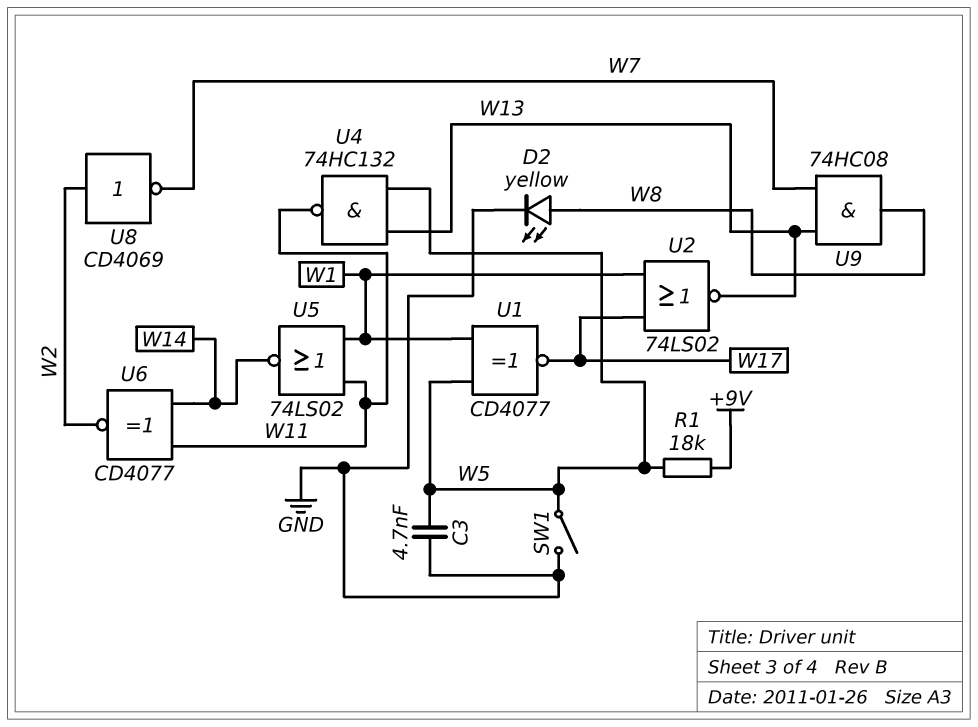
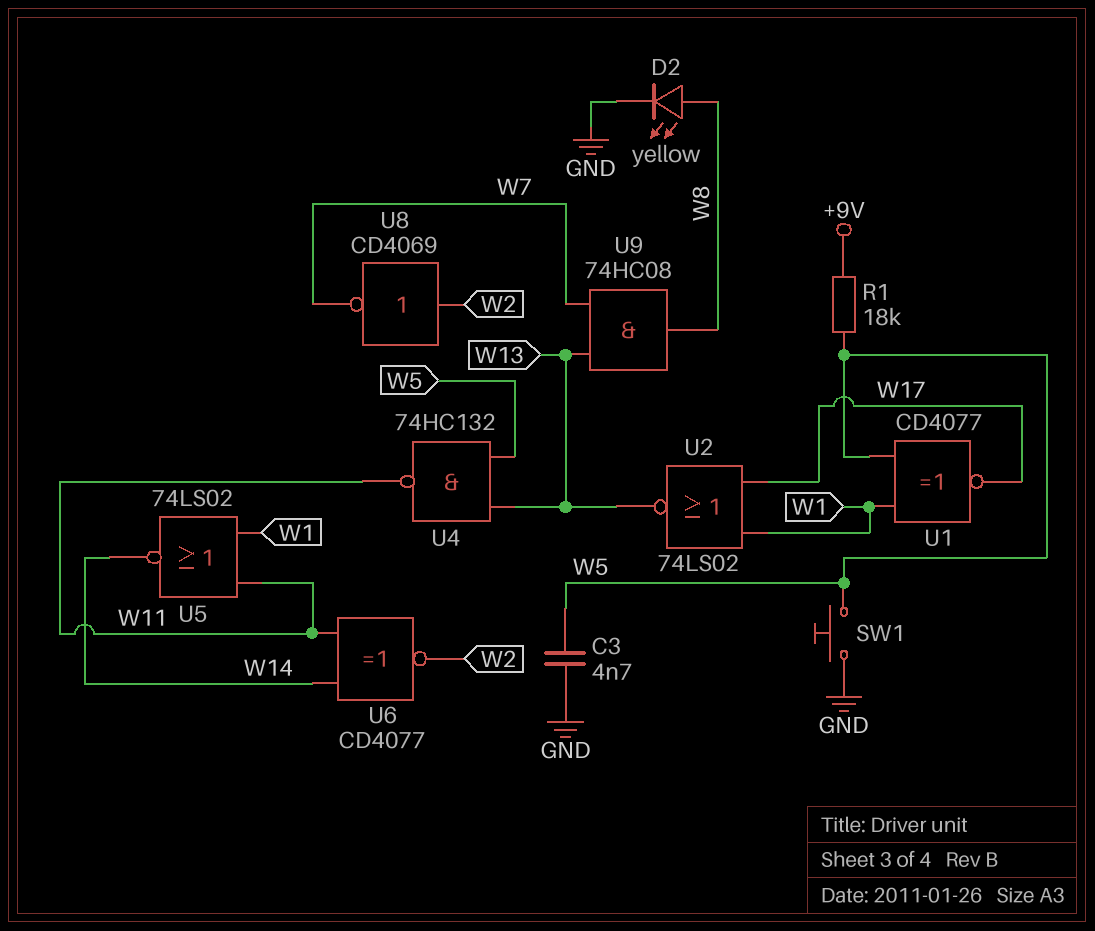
SW1: switch (GND, W5) -> button (GND, W5)

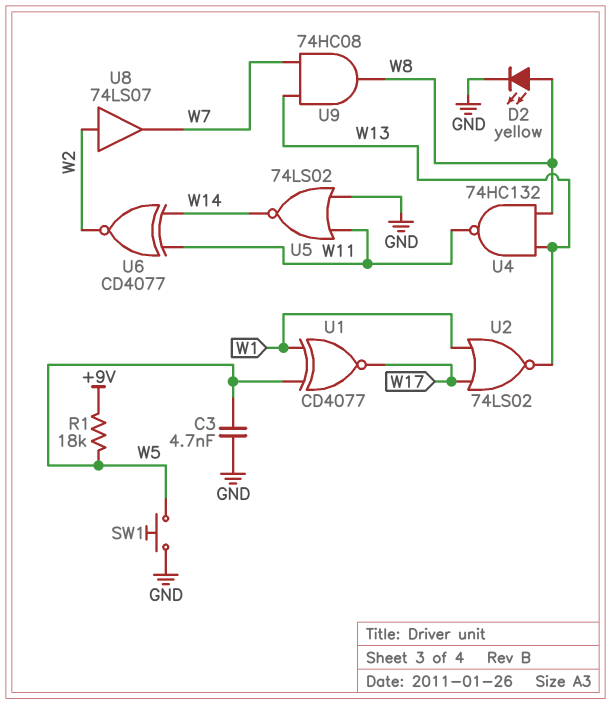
U4: NAND 74HC132 (in W5, in W13, out W11) -> NAND 74HC132 (in W8, in W13, out W11)
U5: NOR 74LS02 (in W1, in W11, out W14) -> NOR 74LS02 (in GND, in W11, out W14)
U8: NOT CD4069 (in W2, out W7) -> buffer 74LS07 (in W2, out W7)

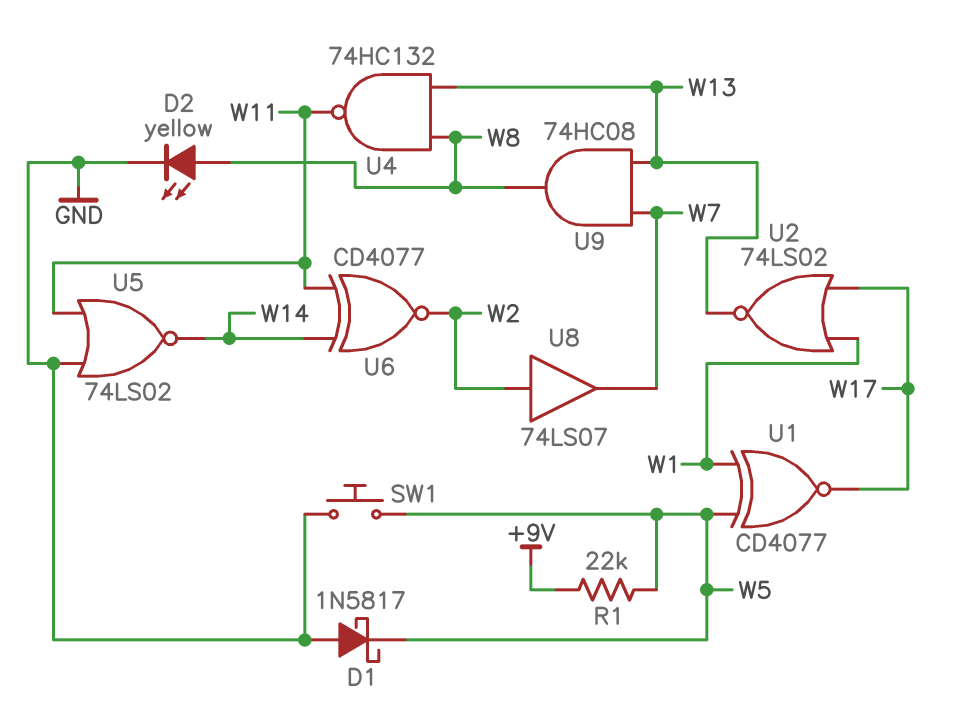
C3: 4.7nF (GND, W5) -> none
D1: none -> schottky 1N5817 (A GND, K W5)
R1: 18k (+9V, W5) -> 22k (+9V, W5)

